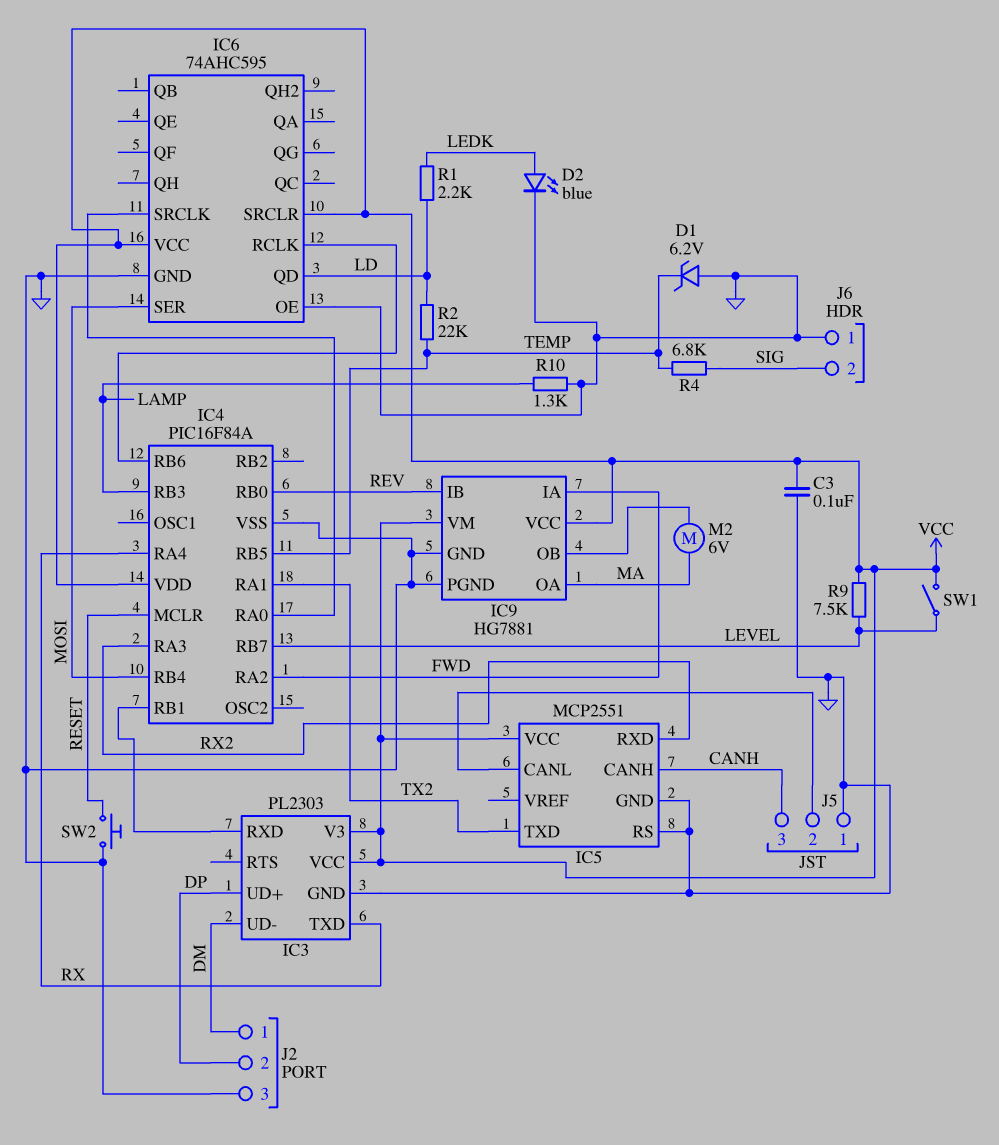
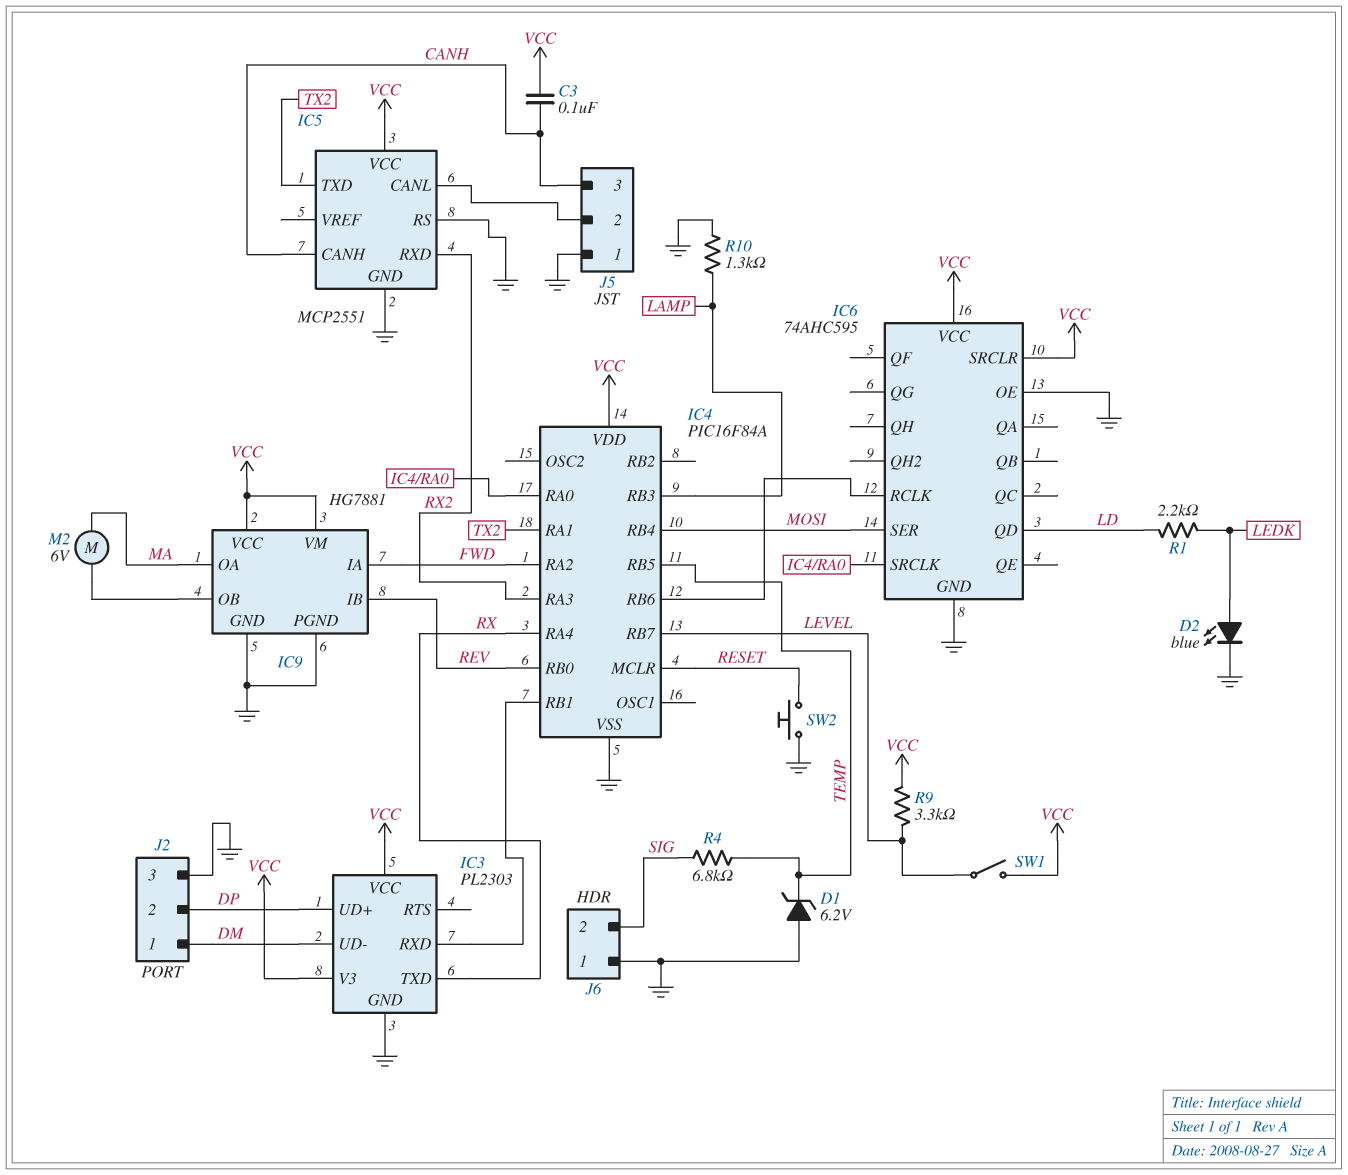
C3: 100nF (GND, VCC) -> 100nF (CANH, VCC)
R2: 22k (LD, TEMP) -> none
R9: 7.5k (LEVEL, VCC) -> 3.3k (LEVEL, VCC)

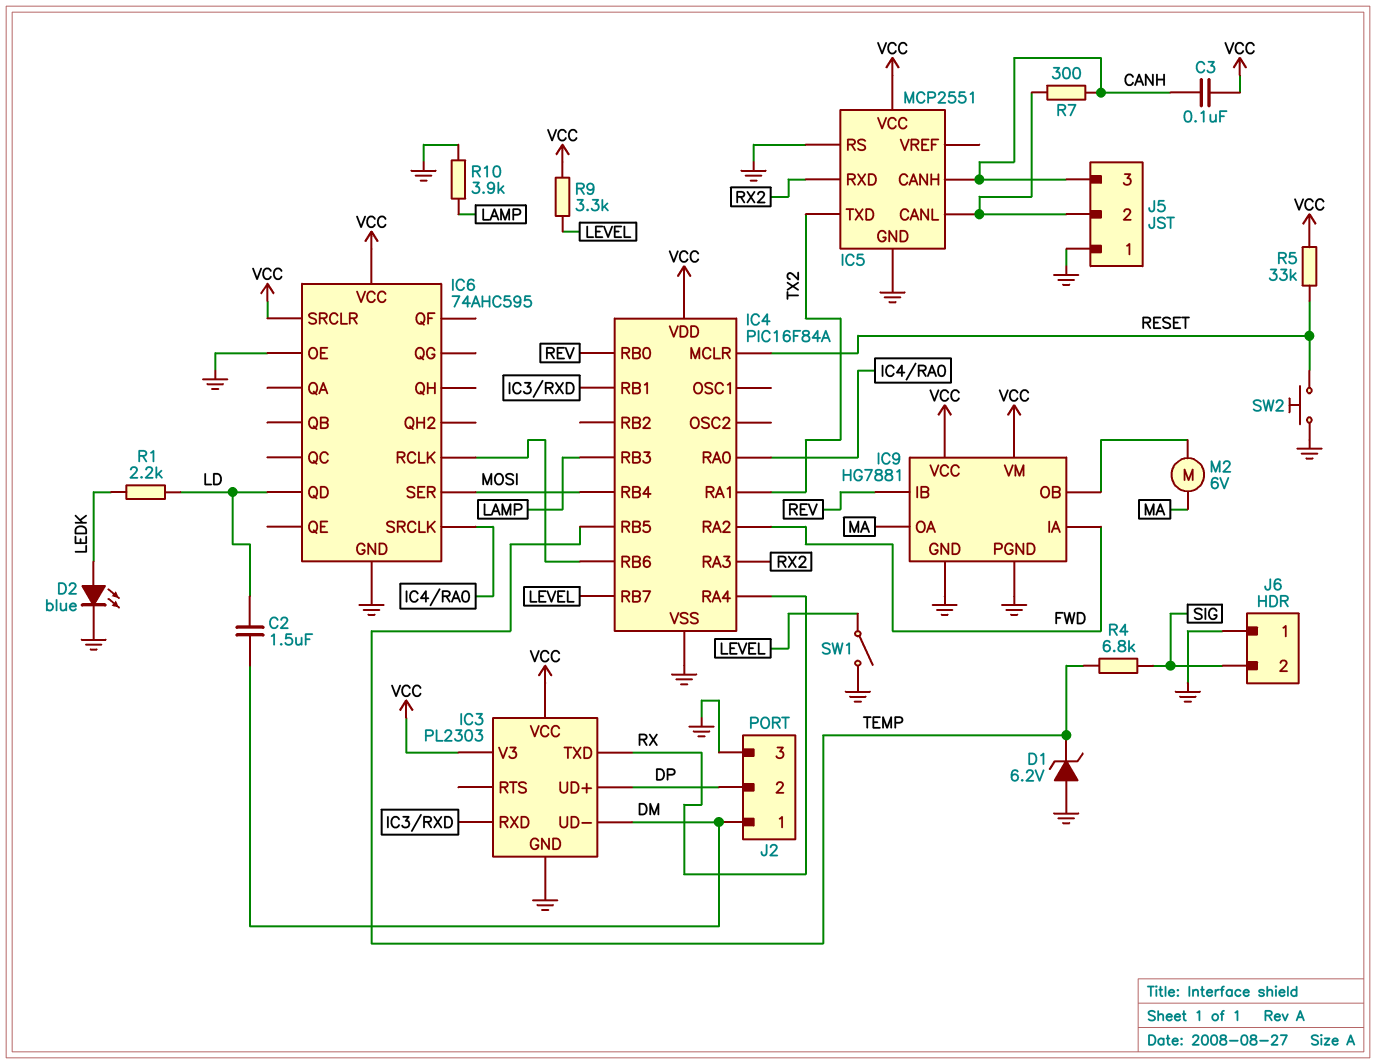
C2: none -> 1.5uF (DM, LD)
R5: none -> 33k (RESET, VCC)
R7: none -> 300 (CANH, IC5/CANL)
R10: 1.3k (GND, LAMP) -> 3.9k (GND, LAMP)
SW1: switch (LEVEL, VCC) -> switch (GND, LEVEL)

